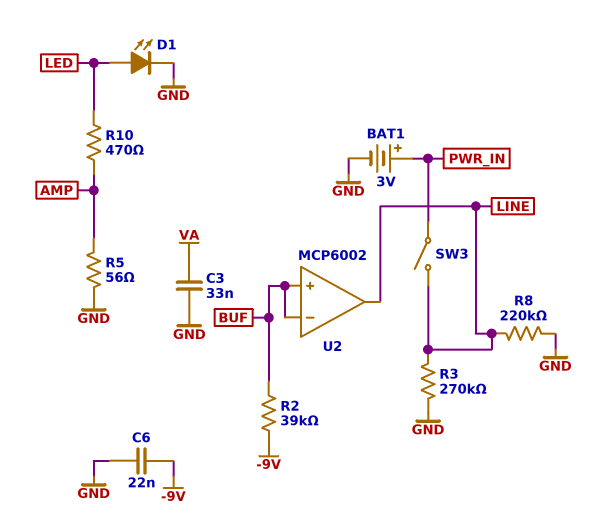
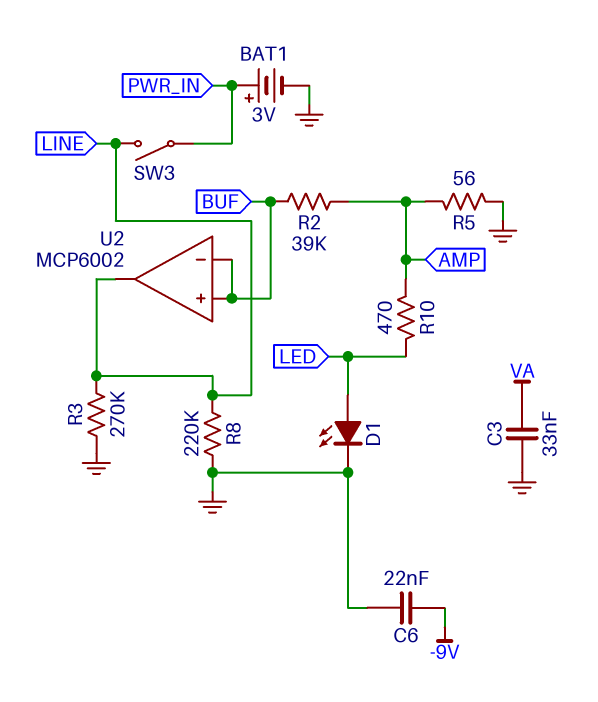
R2: 39k (-9V, BUF) -> 39k (AMP, BUF)

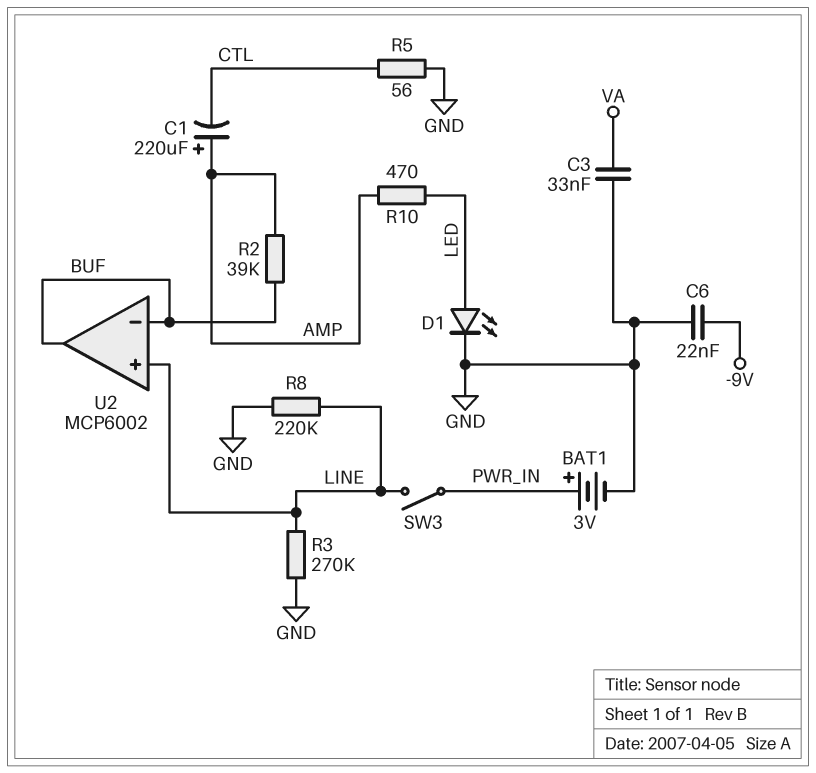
C1: none -> 220uF (plus AMP, minus CTL)
R5: 56 (AMP, GND) -> 56 (CTL, GND)
U2 pin in+: BUF -> LINE
U2 pin out: LINE -> BUF

